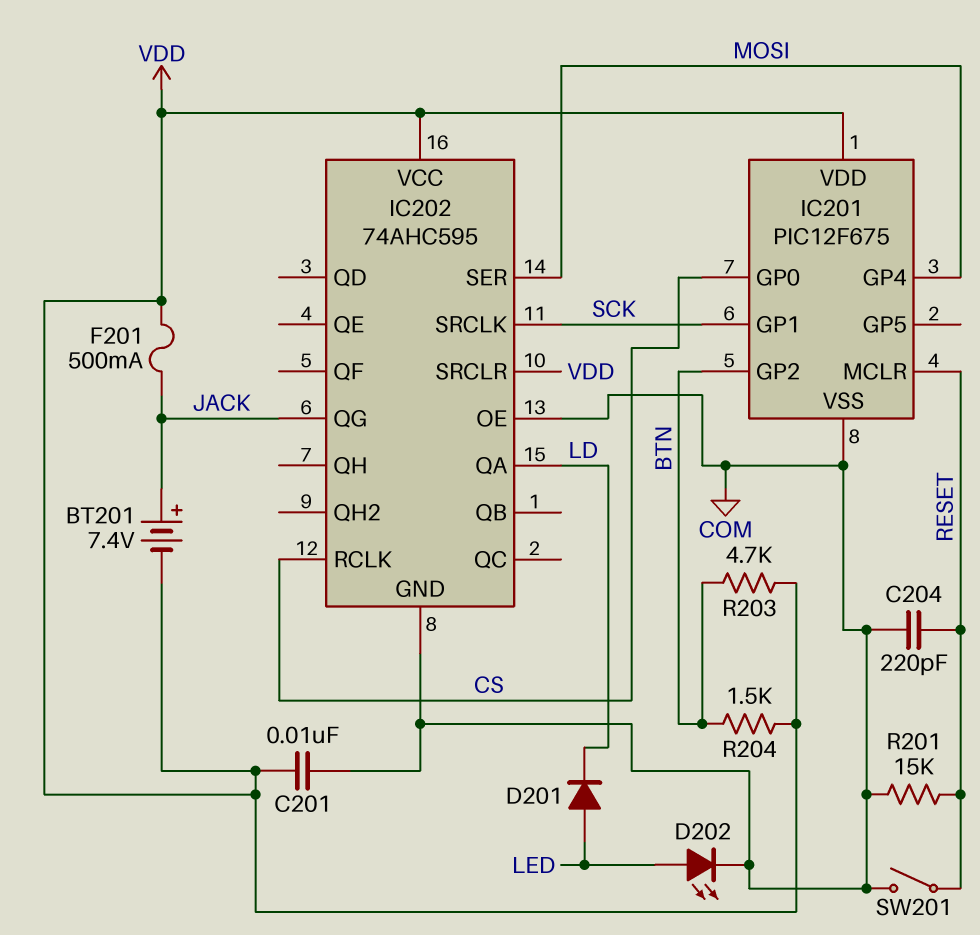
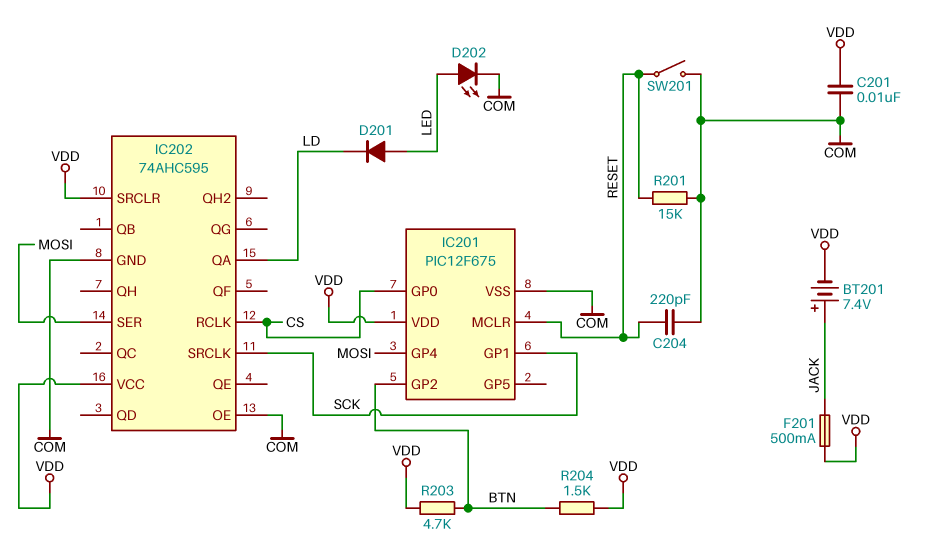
IC202 pin QG: JACK -> none

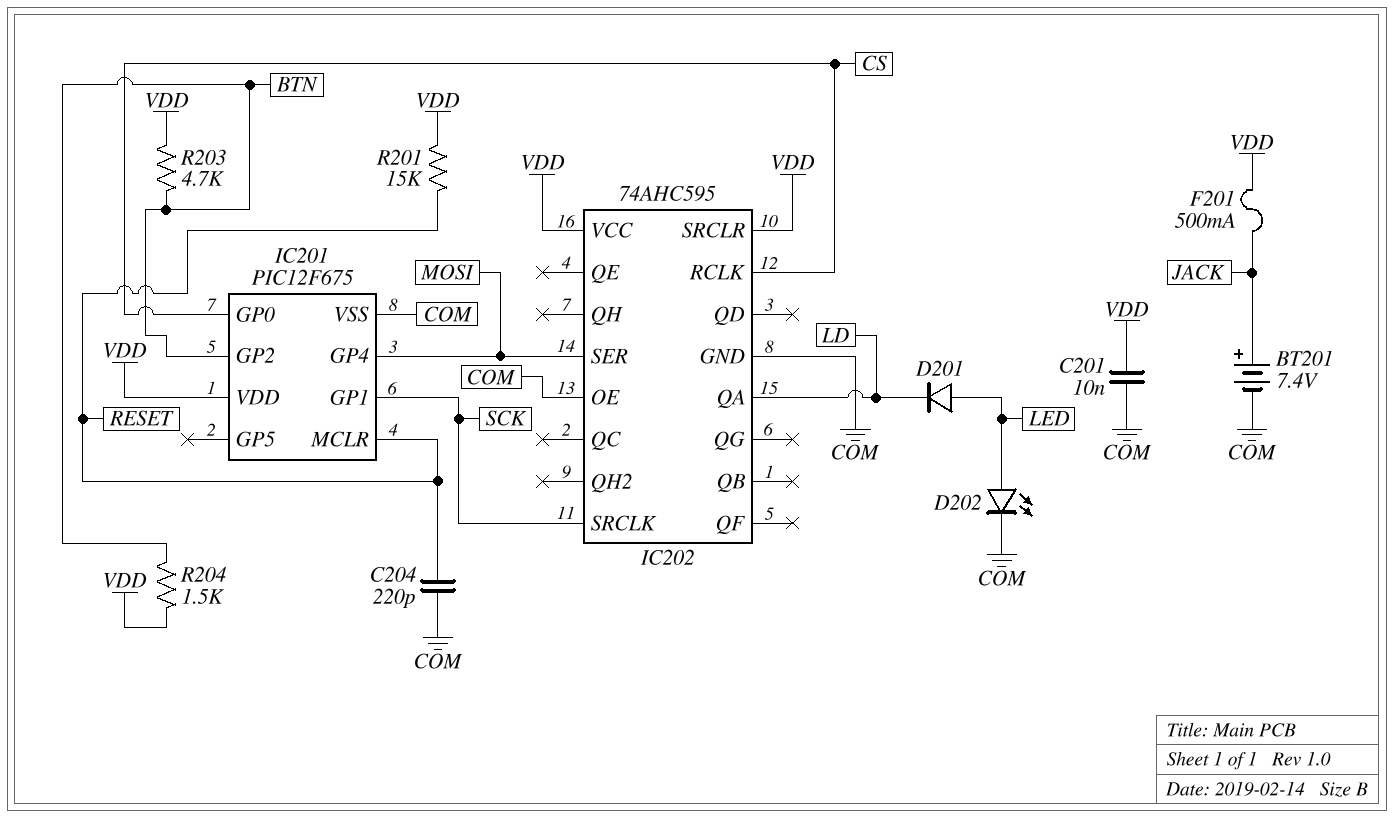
BT201: 7.4V (plus JACK, minus VDD) -> 7.4V (plus JACK, minus COM)
R201: 15k (COM, RESET) -> 15k (RESET, VDD)
SW201: switch (COM, RESET) -> none

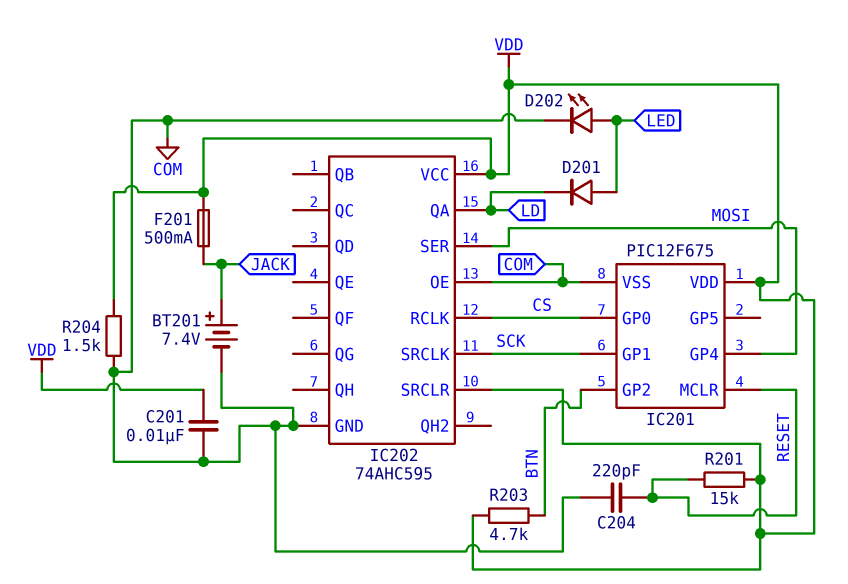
R204: 1.5k (BTN, VDD) -> 1.5k (COM, VDD)

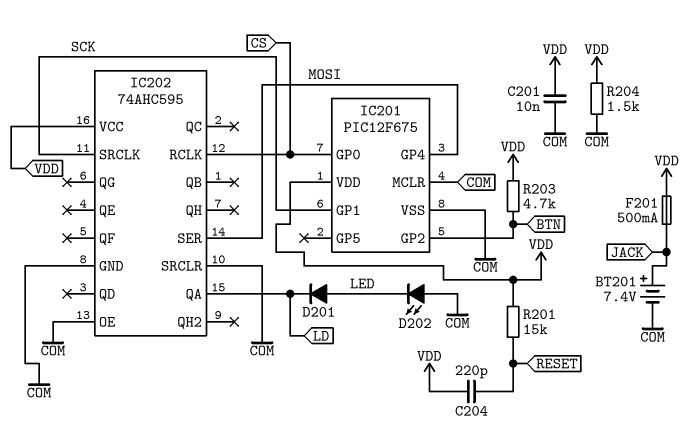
C204: 220pF (COM, RESET) -> 220pF (RESET, VDD)
D202: LED (A LED, K COM) -> LED (A COM, K LED)
IC201 pin MCLR: RESET -> COM
IC202 pin SRCLR: VDD -> COM

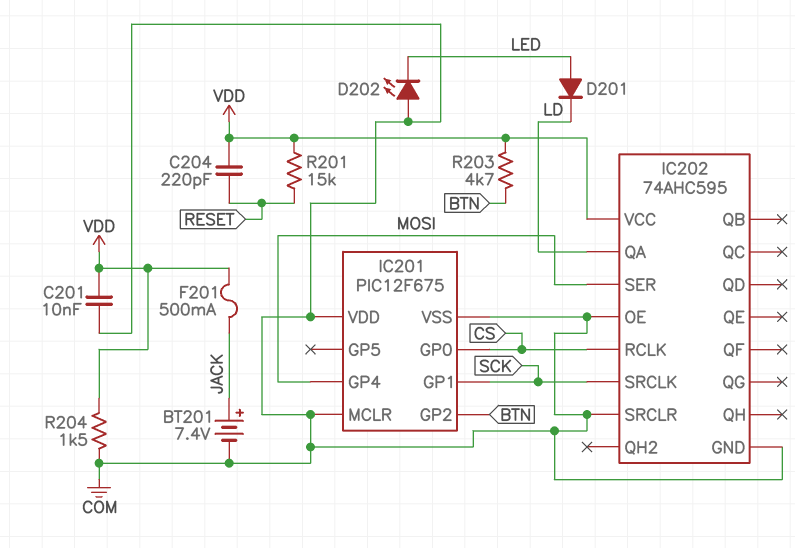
IC201 pin VDD: VDD -> COM

